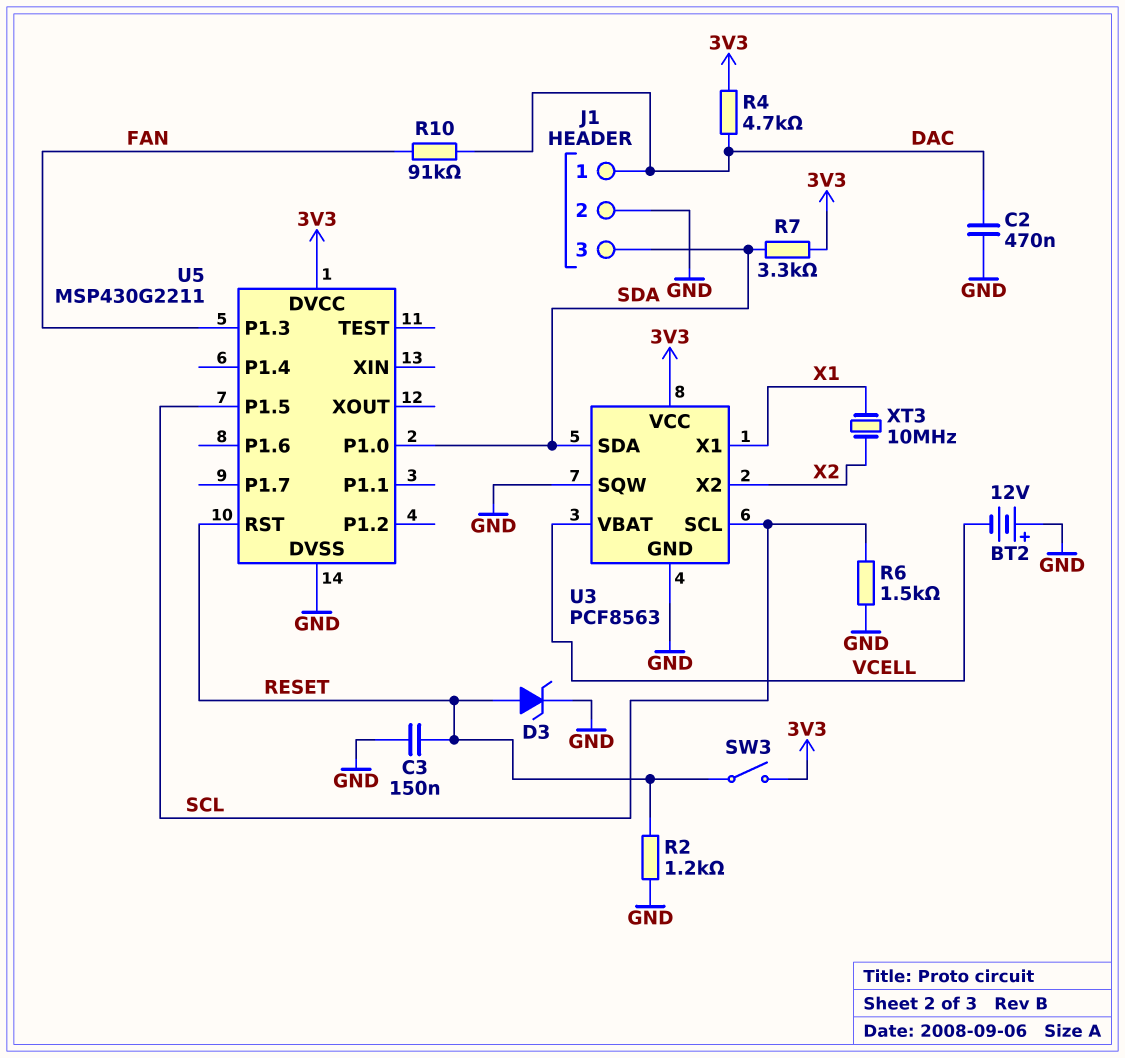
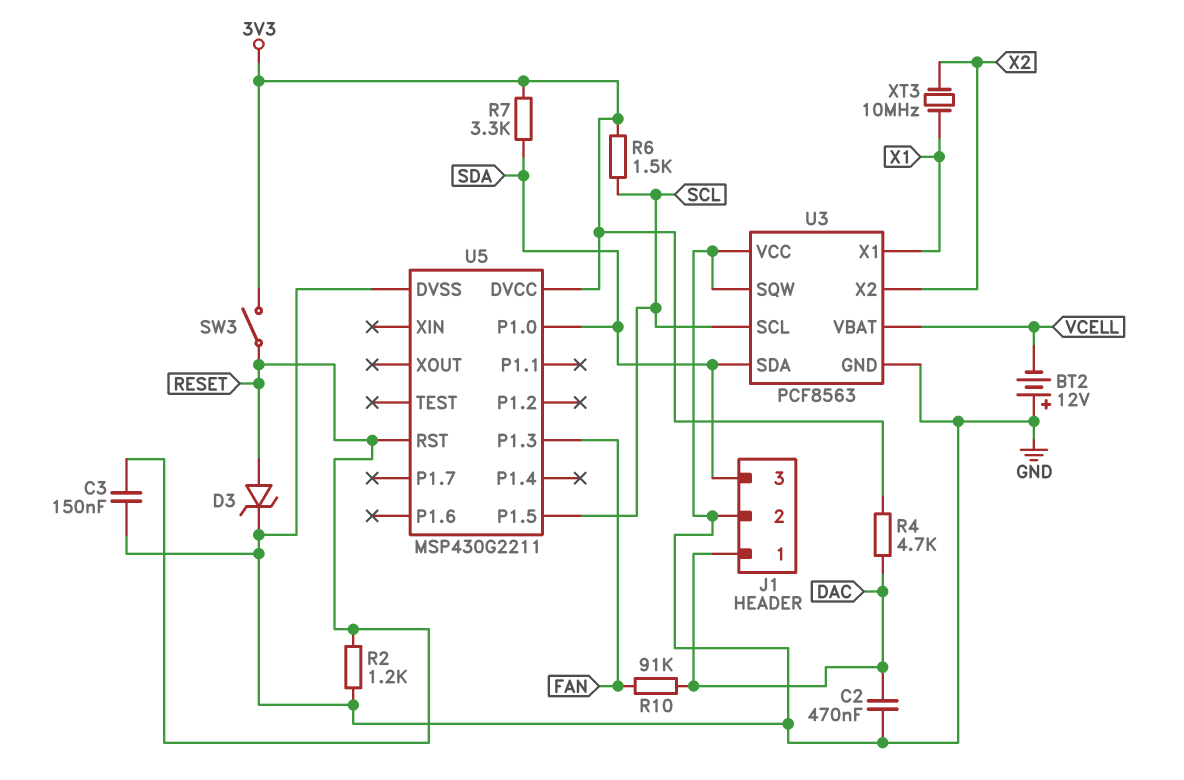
R6: 1.5k (GND, SCL) -> 1.5k (3V3, SCL)
U3 pin VCC: 3V3 -> GND

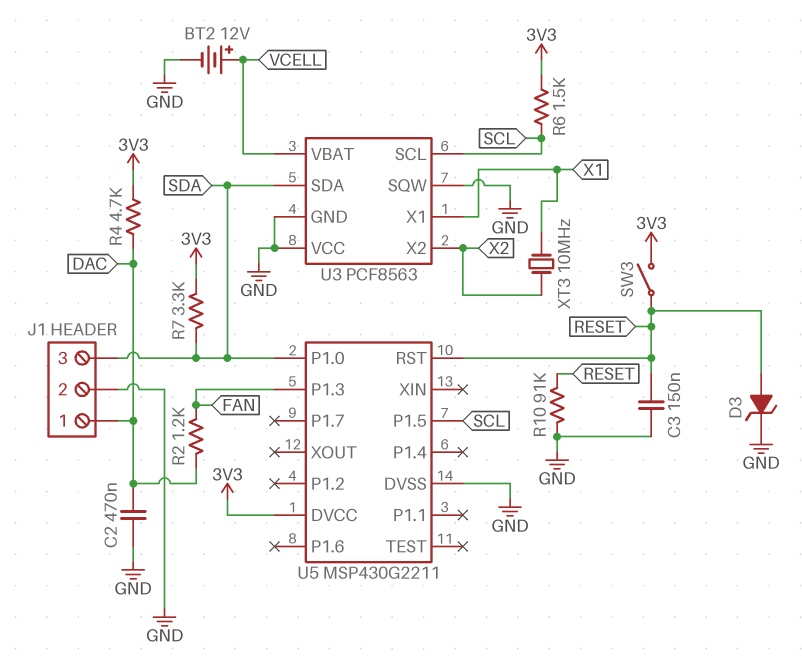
BT2: 12V (plus GND, minus VCELL) -> 12V (plus VCELL, minus GND)
R2: 1.2k (GND, RESET) -> 1.2k (DAC, FAN)
R10: 91k (DAC, FAN) -> 91k (GND, RESET)

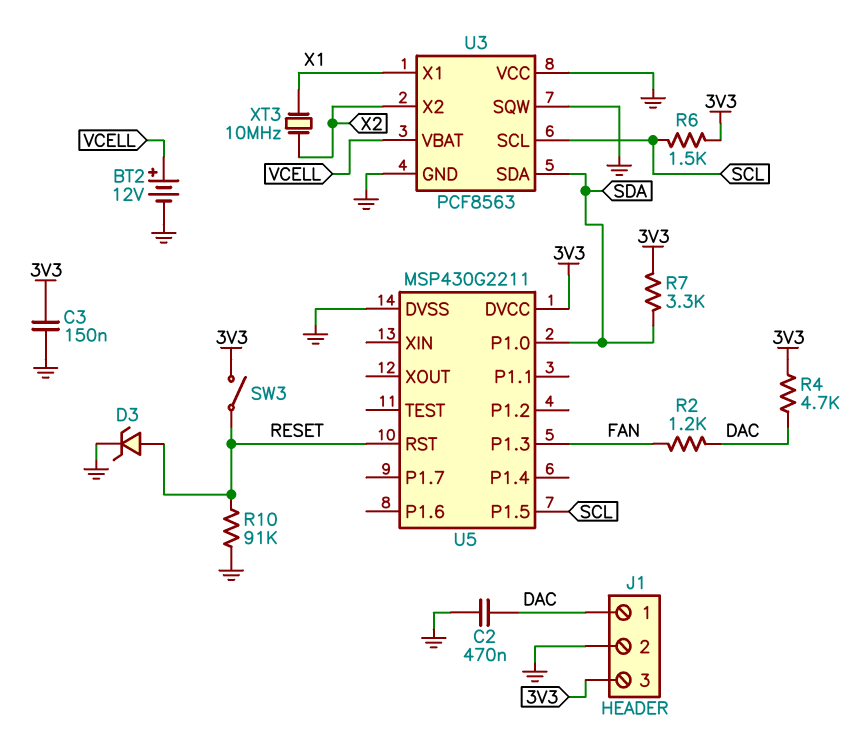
C3: 150nF (GND, RESET) -> 150nF (3V3, GND)
J1 pin 3: SDA -> 3V3

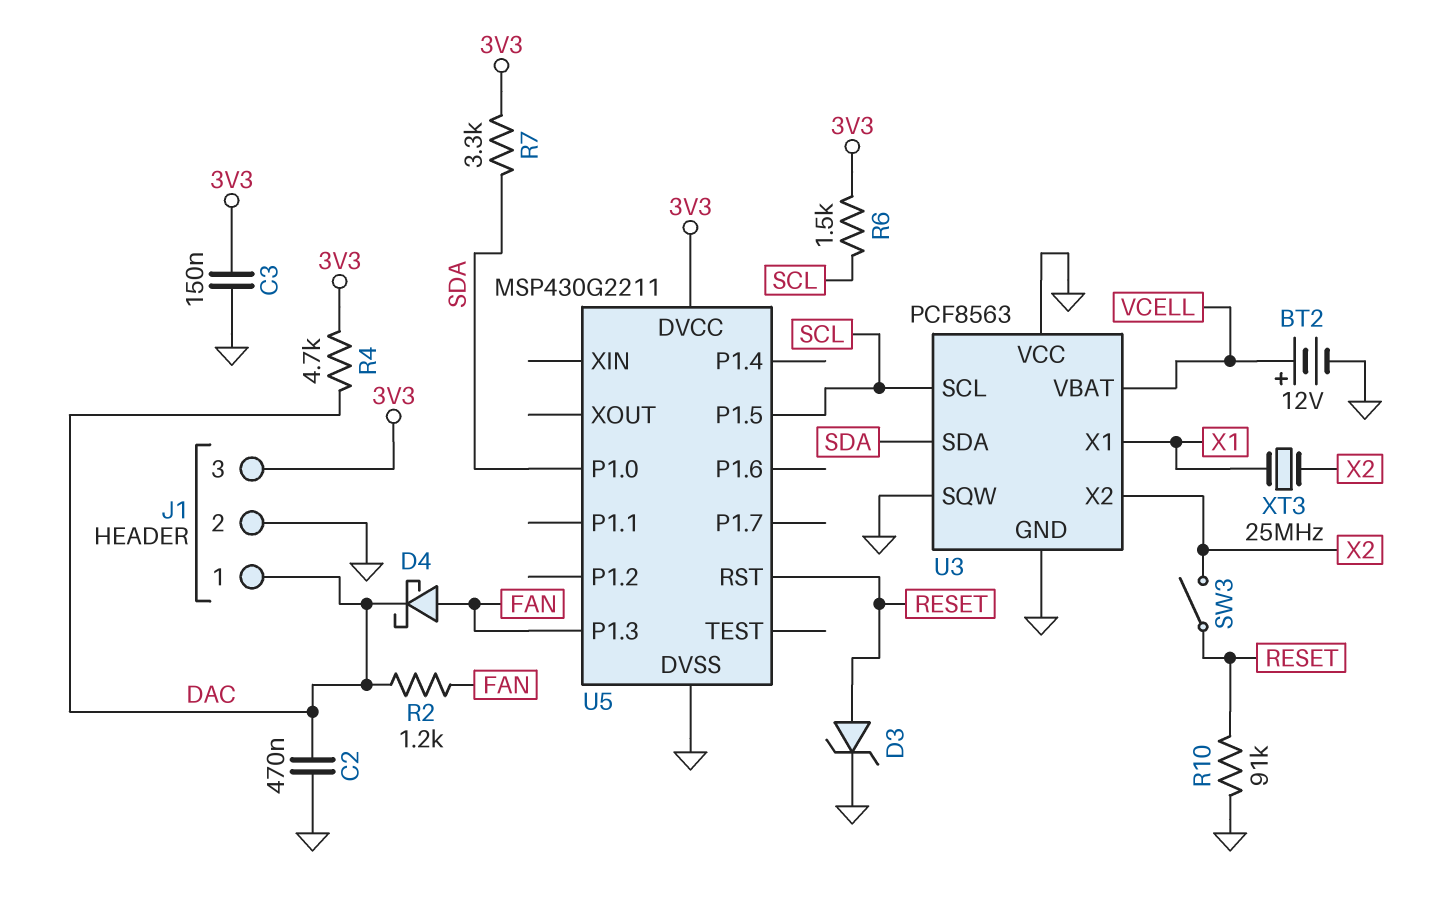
D4: none -> schottky (A FAN, K DAC)
SW3: switch (3V3, RESET) -> switch (RESET, X2)
XT3: 10MHz (X1, X2) -> 25MHz (X1, X2)

